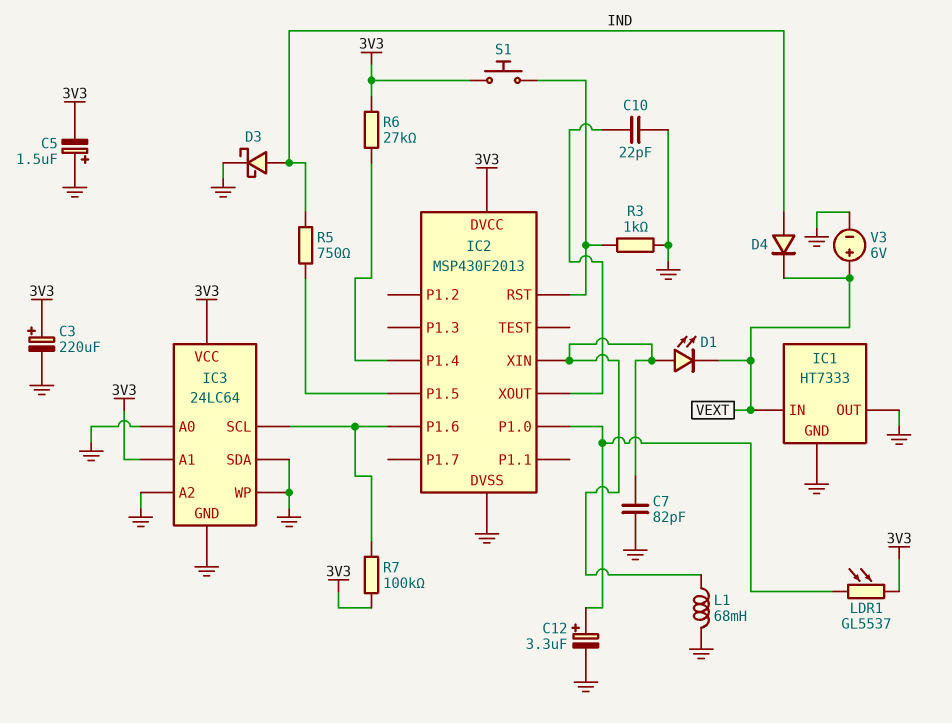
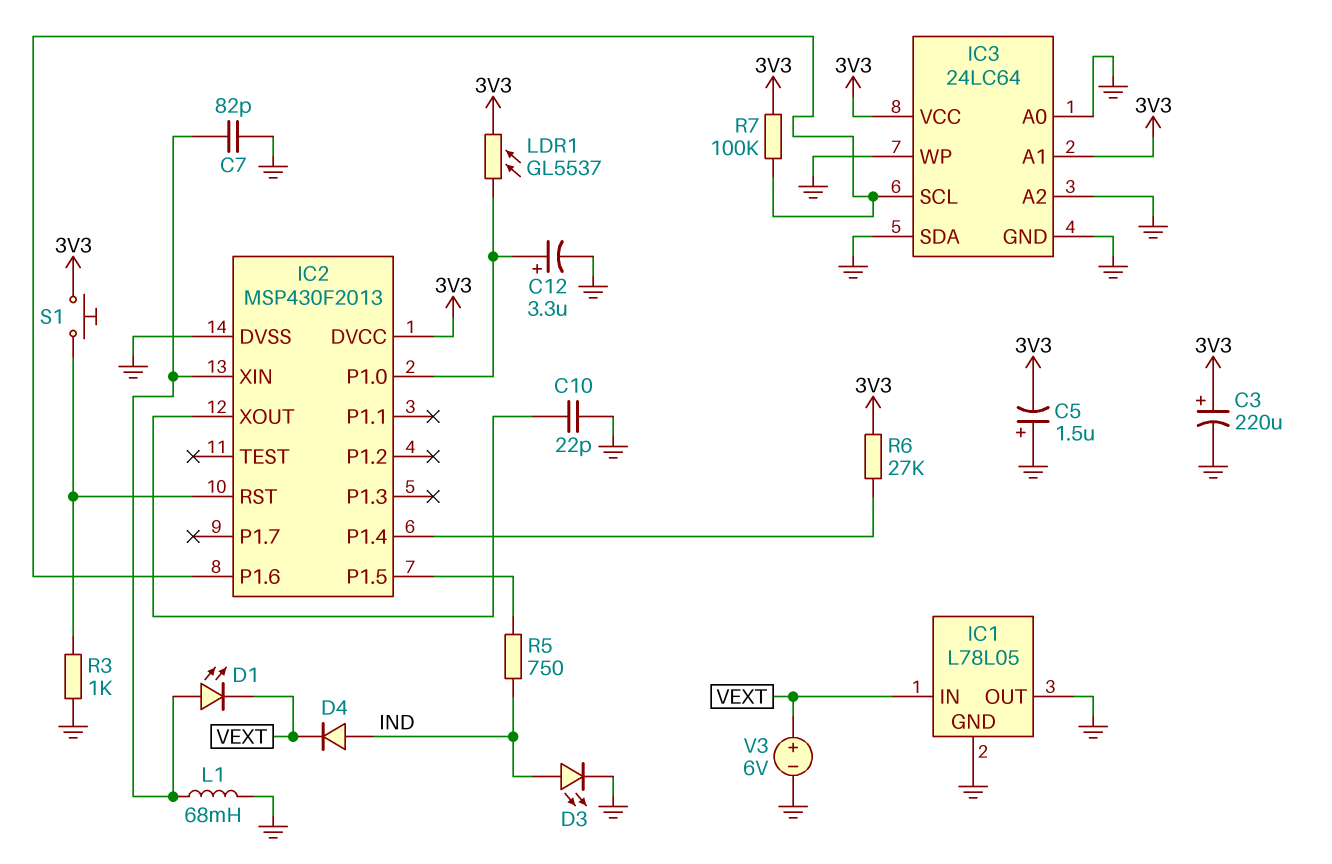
D3: schottky (A IND, K GND) -> LED (A IND, K GND)
IC1: HT7333 -> L78L05

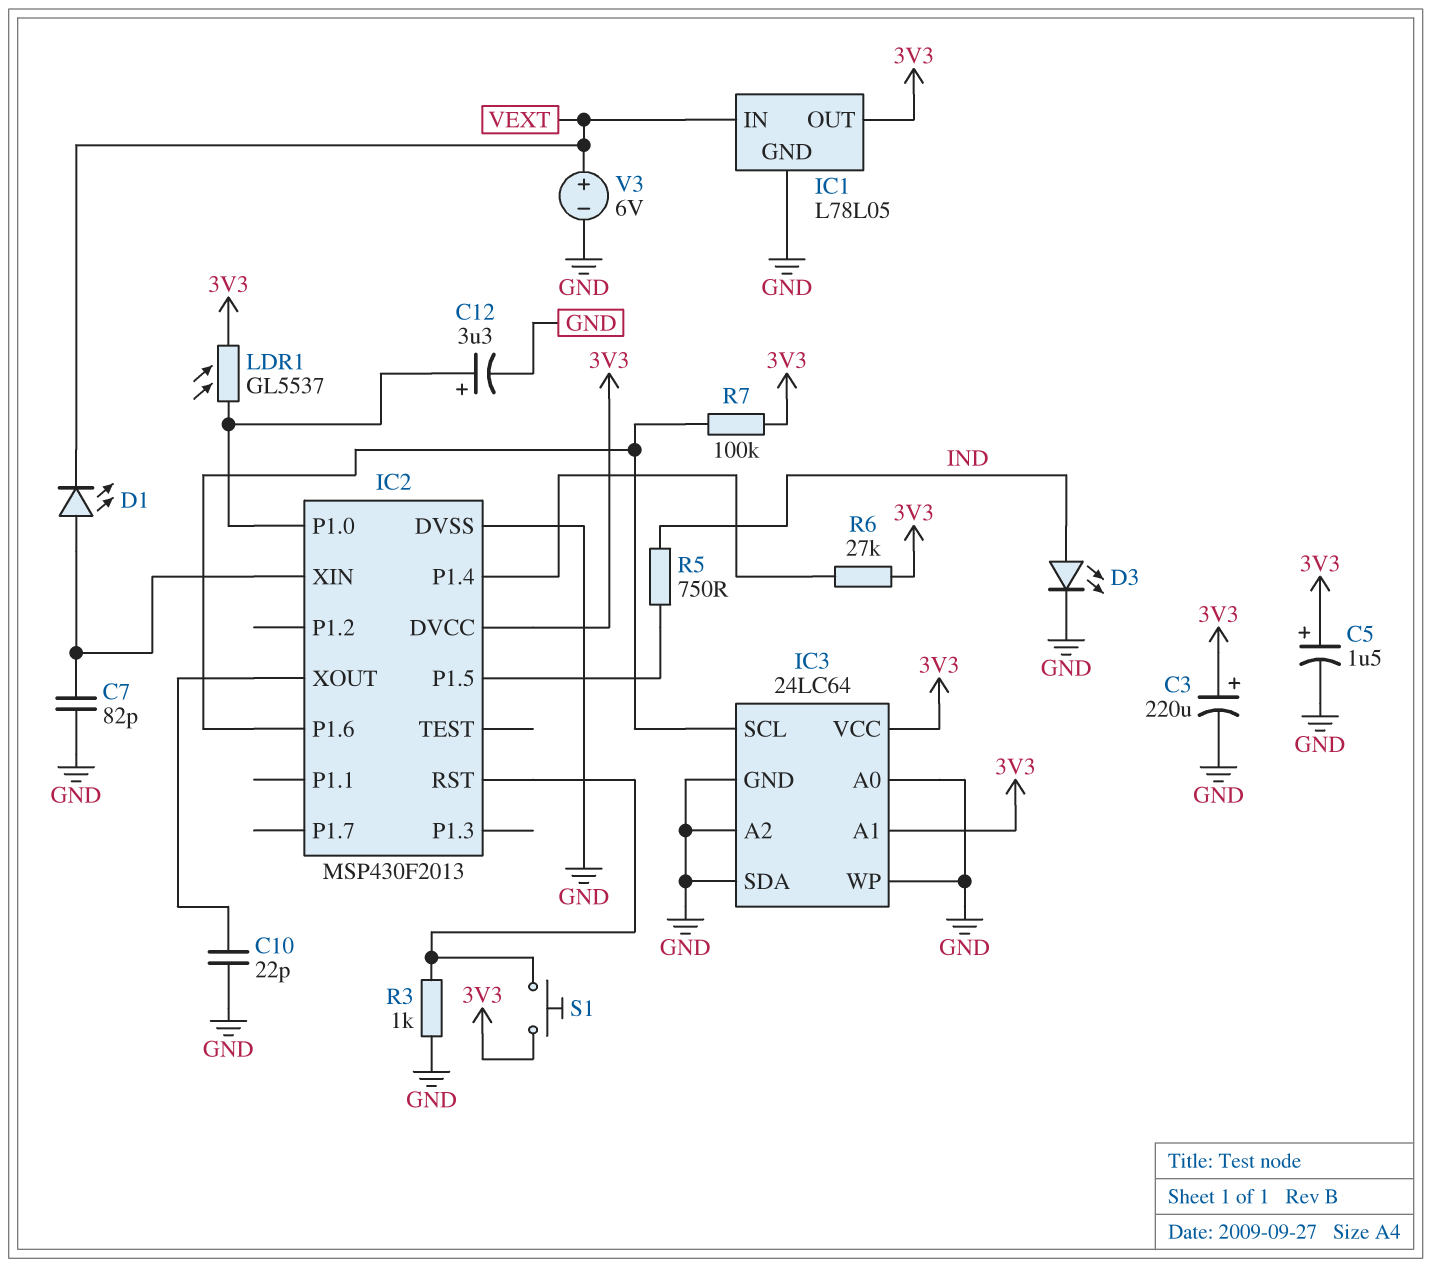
C5: 1.5uF (plus GND, minus 3V3) -> 1.5uF (plus 3V3, minus GND)
D4: diode (A IND, K VEXT) -> none
IC1 pin OUT: GND -> 3V3
L1: 68mH (GND, IC2/XIN) -> none

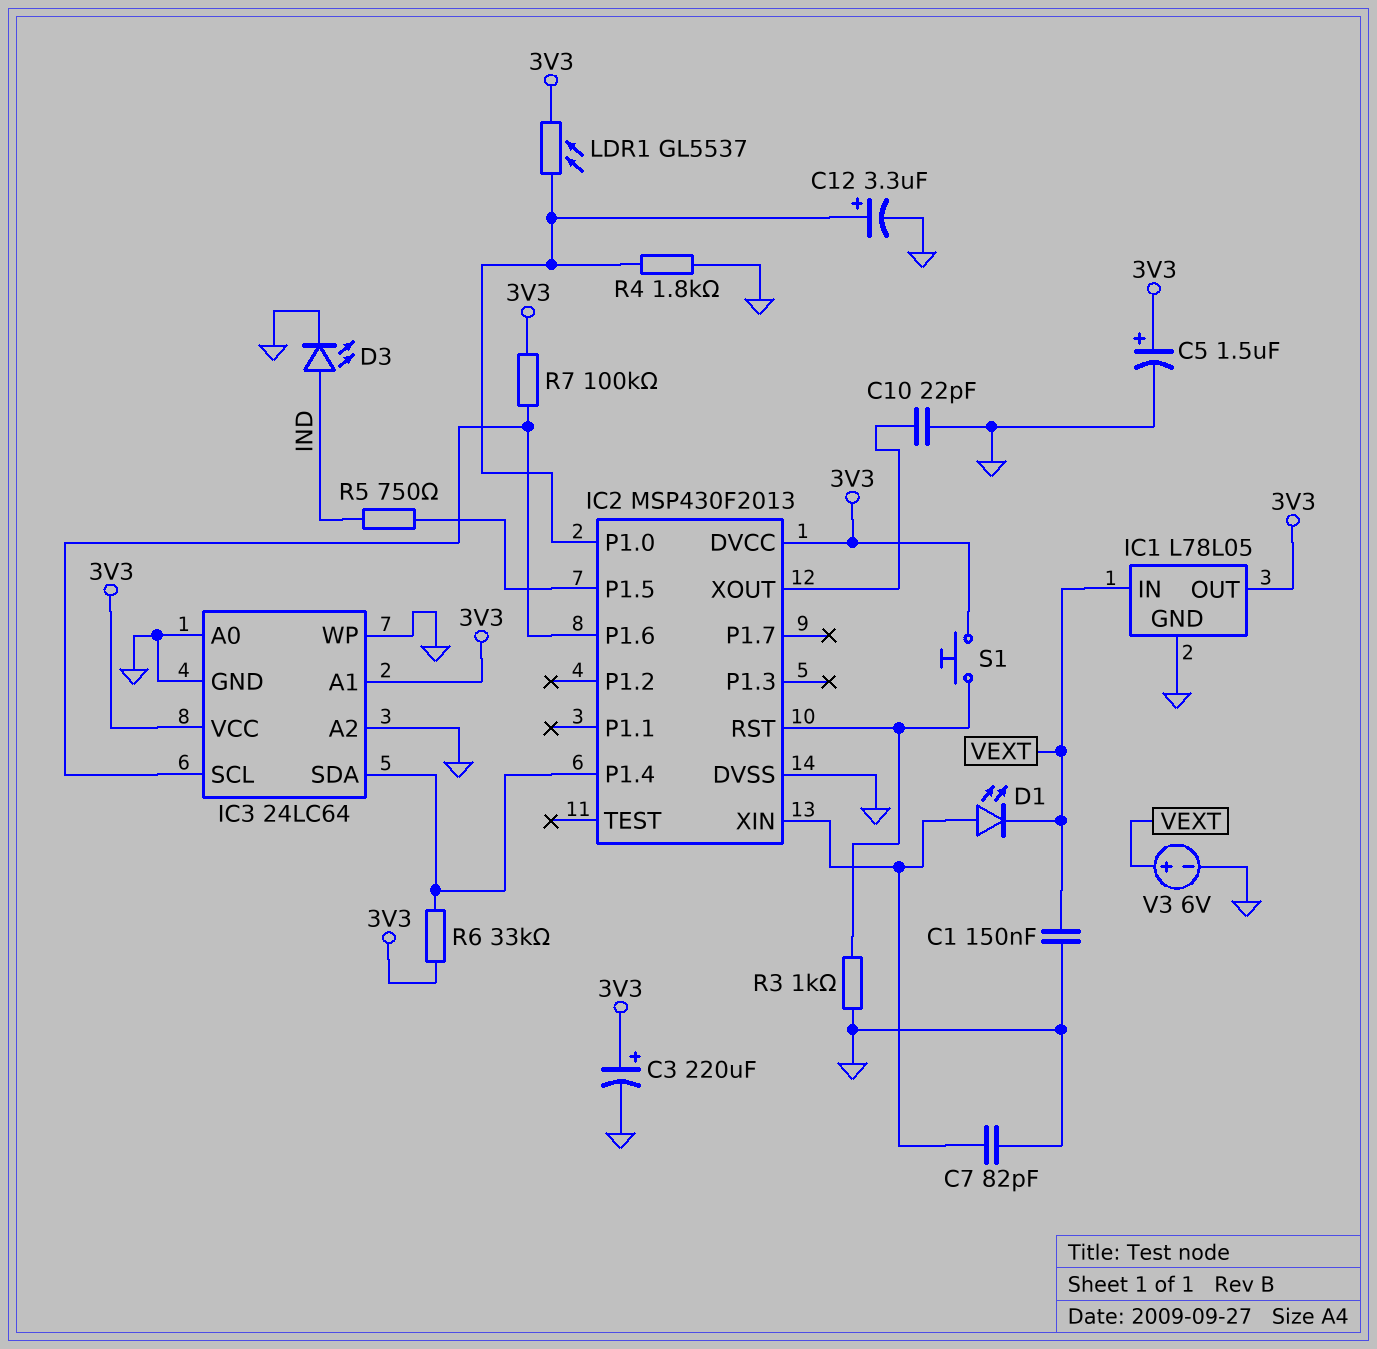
C1: none -> 150nF (GND, VEXT)
IC3 pin SDA: GND -> IC2/P1.4
R4: none -> 1.8k (GND, IC2/P1.0)
R6: 27k (3V3, IC2/P1.4) -> 33k (3V3, IC2/P1.4)

